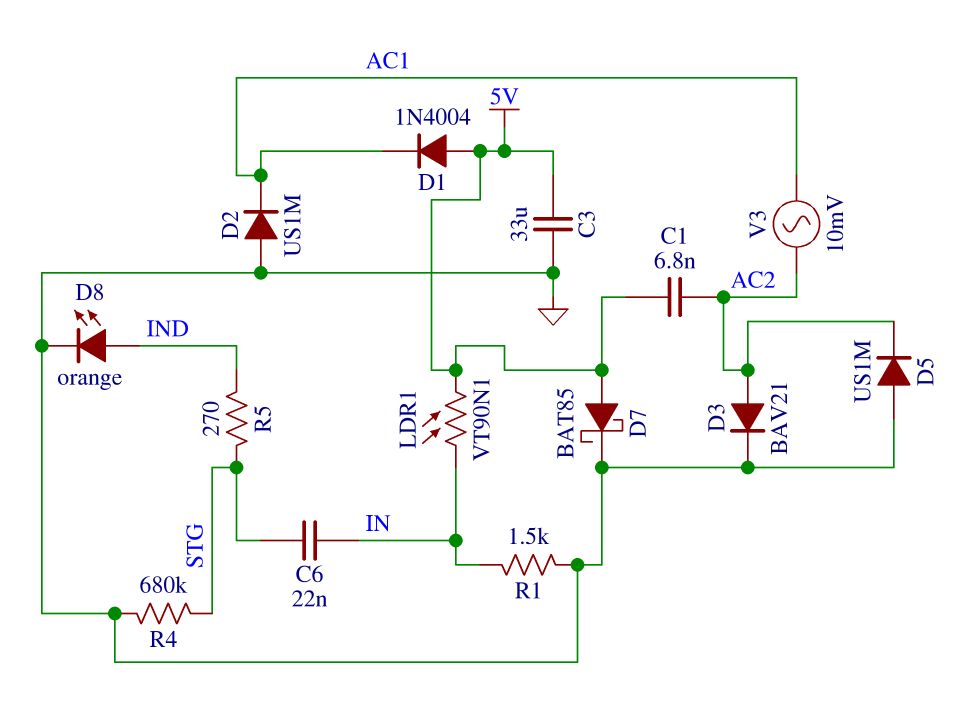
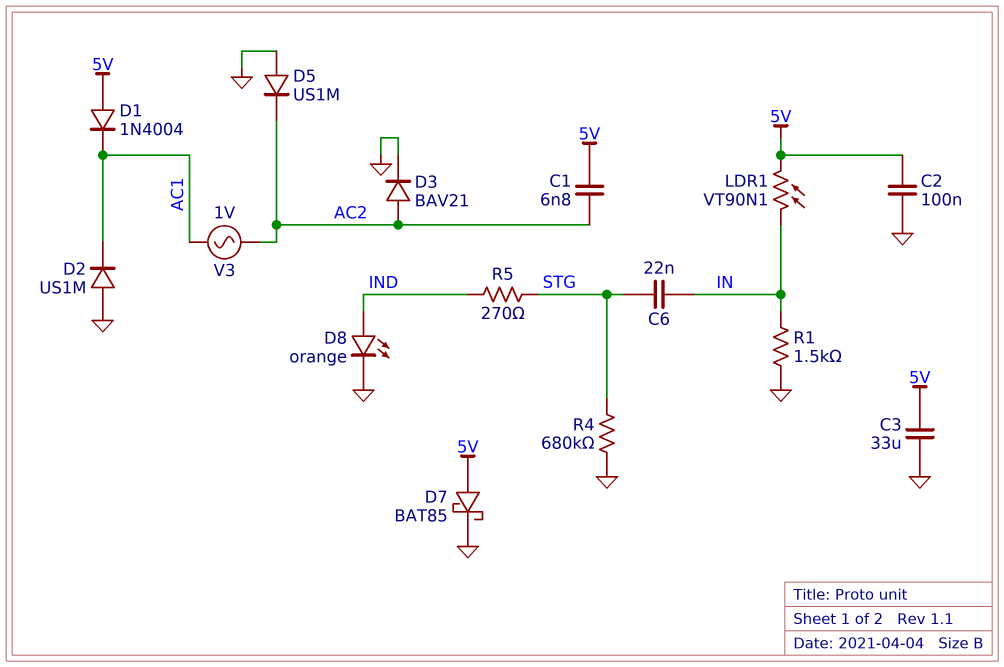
C2: none -> 100nF (5V, GND)
V3: AC 10mV (AC1, AC2) -> AC 1V (AC1, AC2)

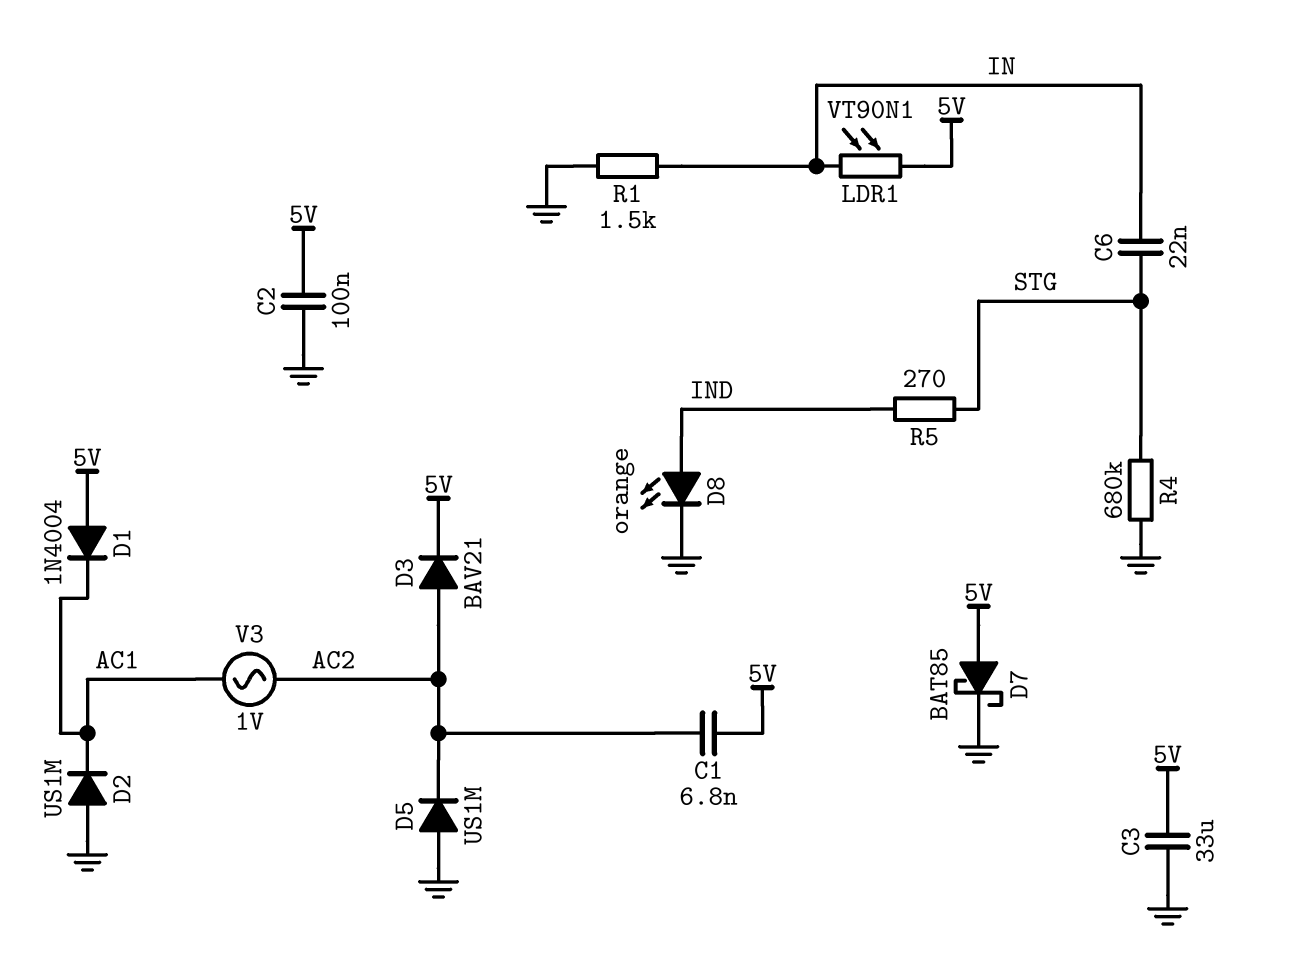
D3: diode BAV21 (A AC2, K GND) -> diode BAV21 (A AC2, K 5V)

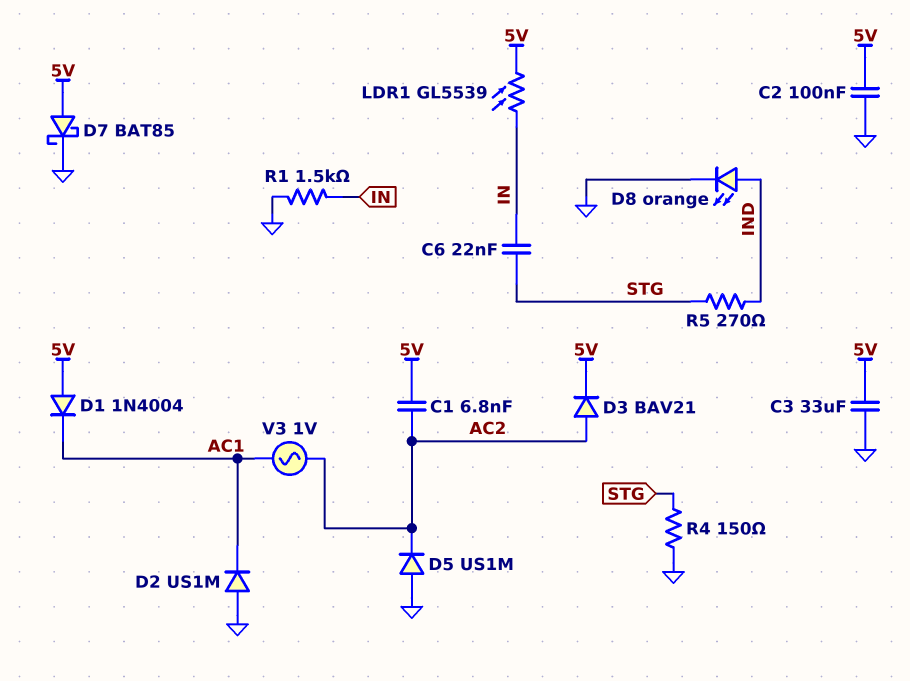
LDR1: VT90N1 (5V, IN) -> GL5539 (5V, IN)
R4: 680k (GND, STG) -> 150 (GND, STG)

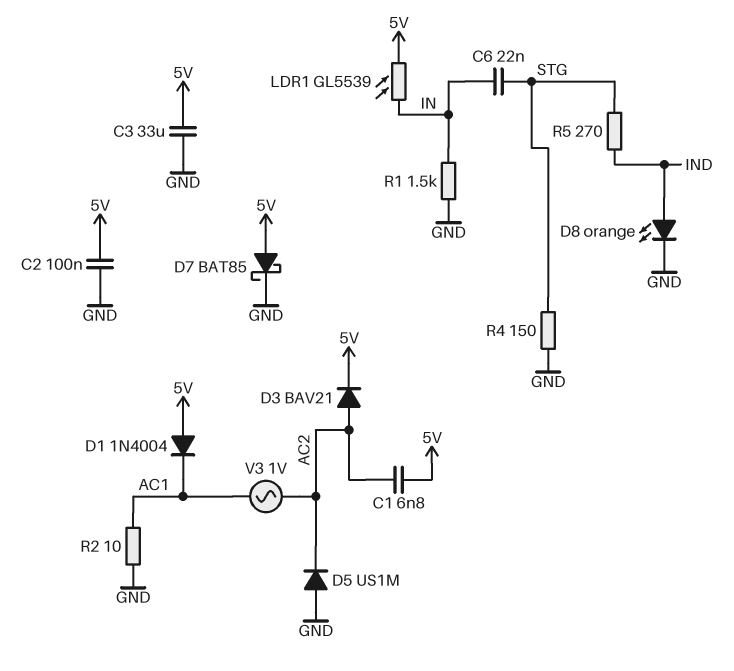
D2: diode US1M (A GND, K AC1) -> none
R2: none -> 10 (AC1, GND)

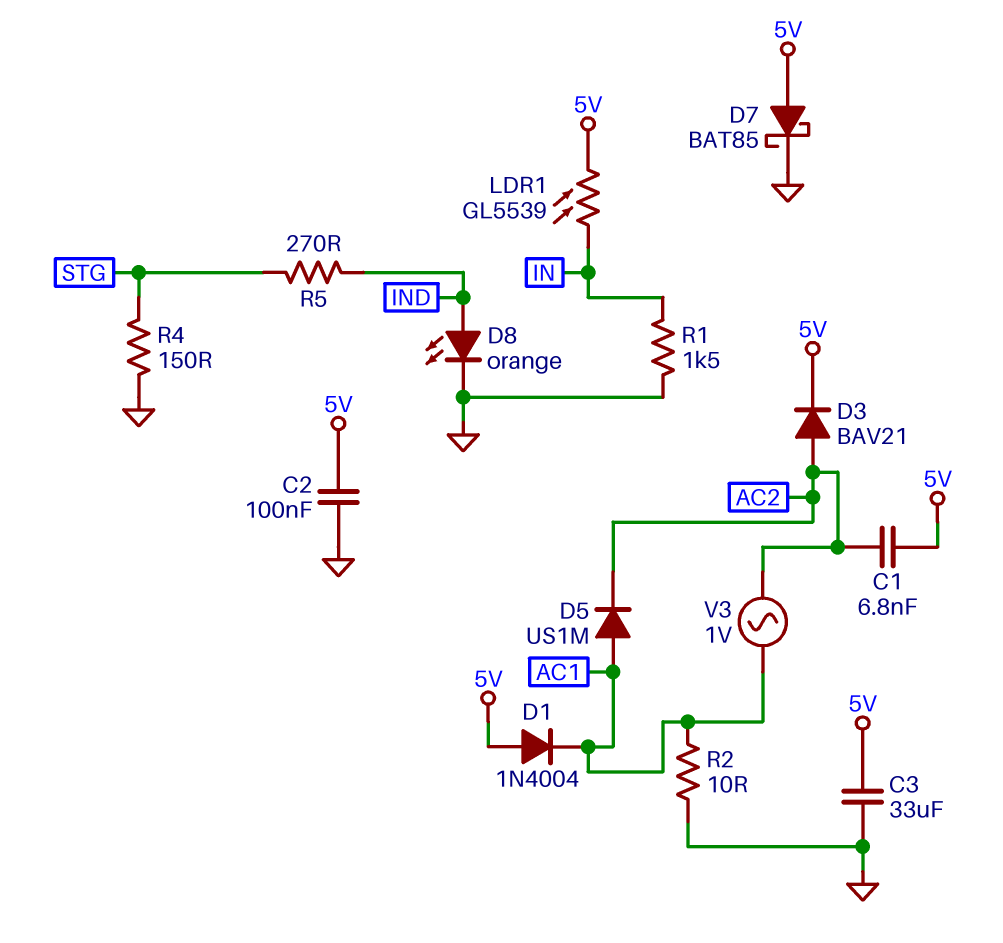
C6: 22nF (IN, STG) -> none
D5: diode US1M (A GND, K AC2) -> diode US1M (A AC1, K AC2)

